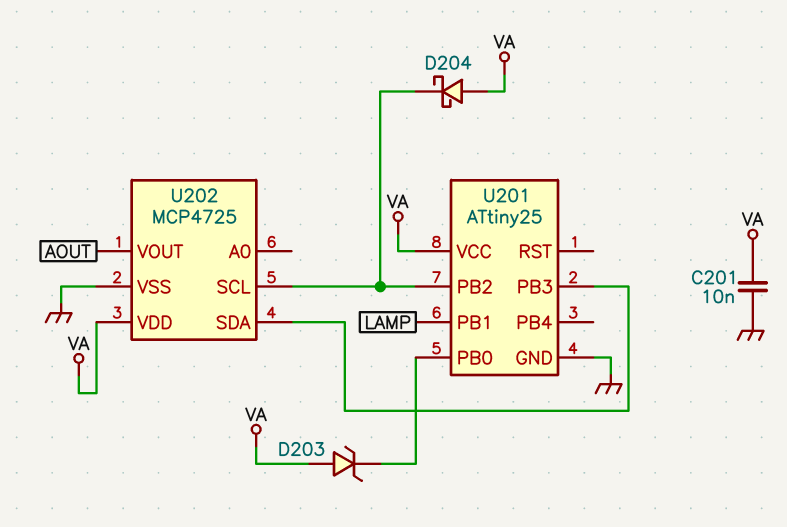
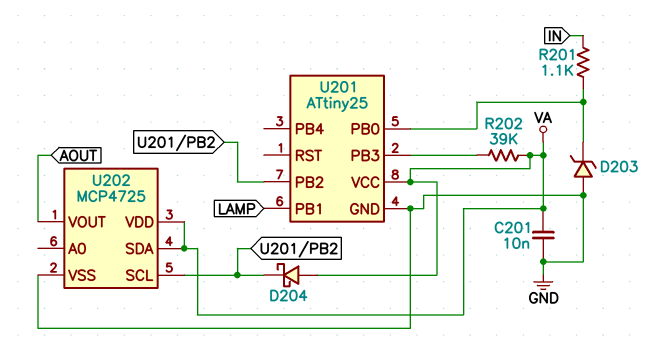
D203: zener (A VA, K U201/PB0) -> zener (A GND, K U201/PB0)
R201: none -> 1.1k (IN, U201/PB0)
R202: none -> 39k (U201/PB3, VA)
U202 pin SDA: U201/PB3 -> VA

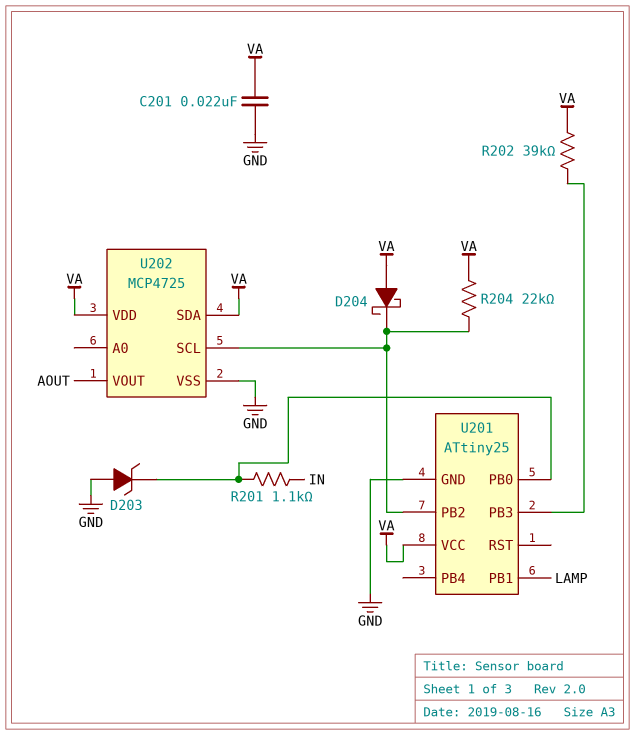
C201: 10nF (GND, VA) -> 22nF (GND, VA)
R204: none -> 22k (U201/PB2, VA)

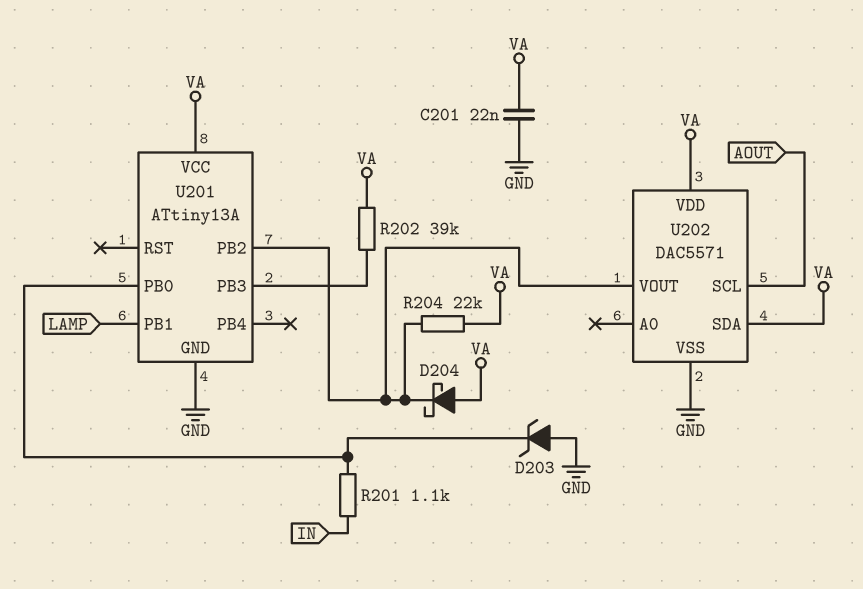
U201: ATtiny25 -> ATtiny13A
U202: MCP4725 -> DAC5571
U202 pin SCL: U201/PB2 -> AOUT
U202 pin VOUT: AOUT -> U201/PB2

